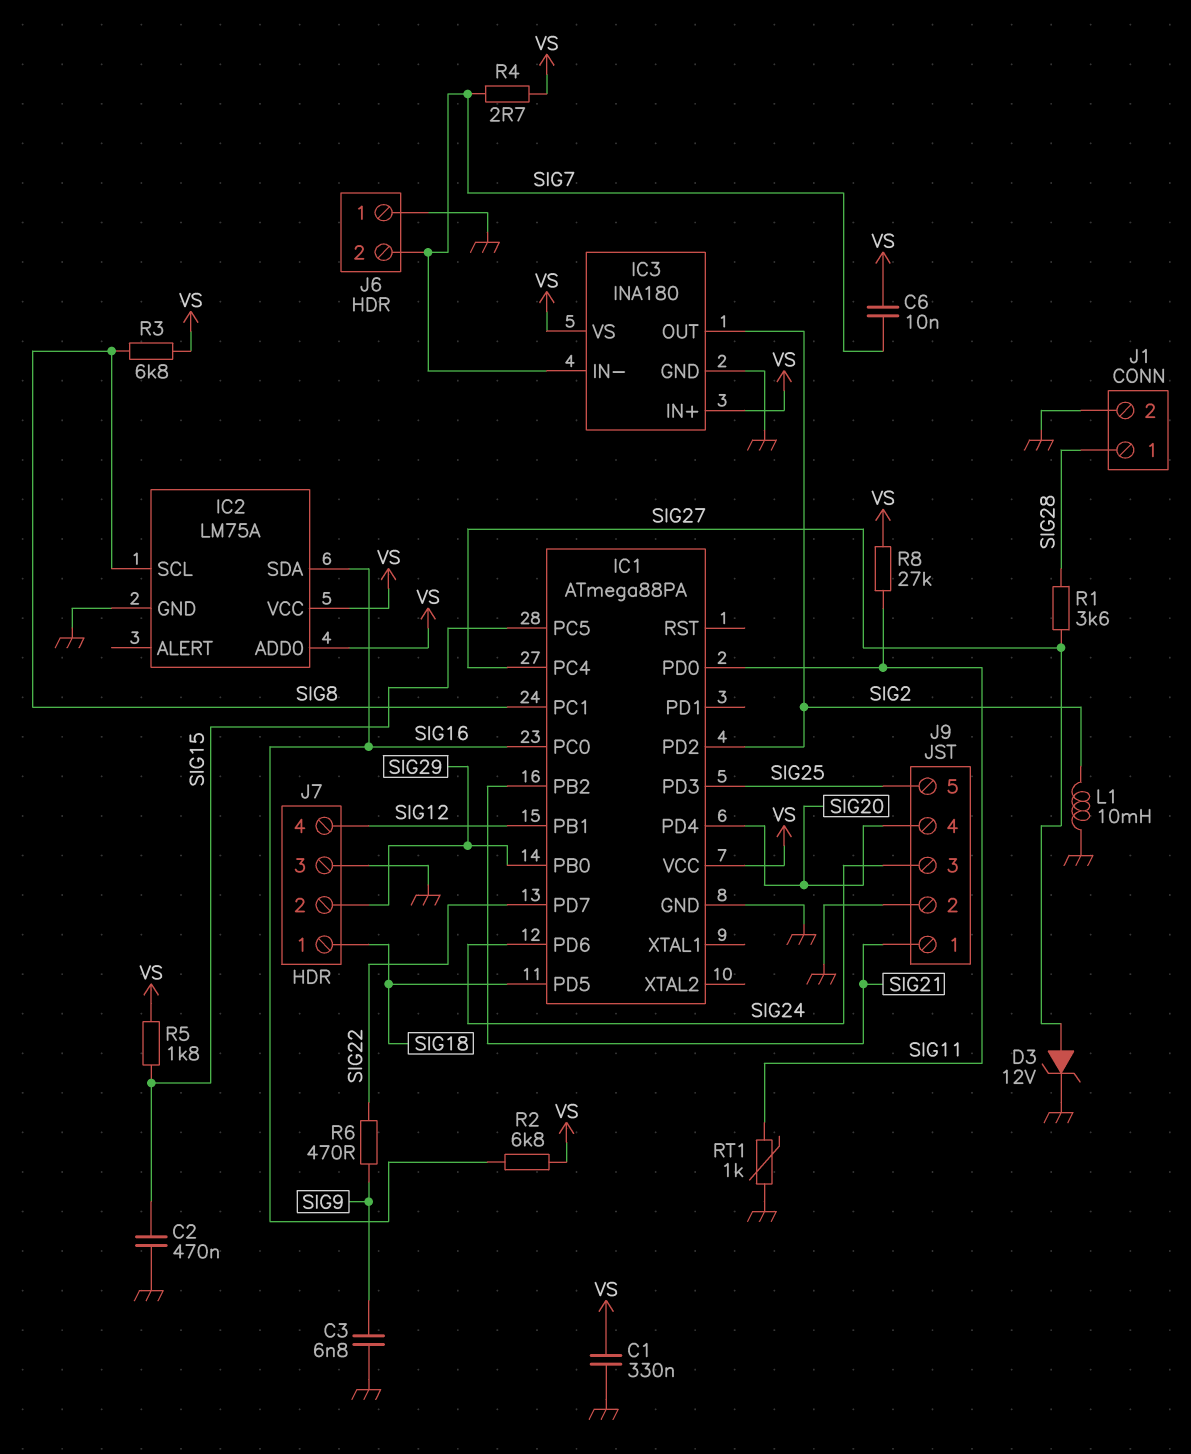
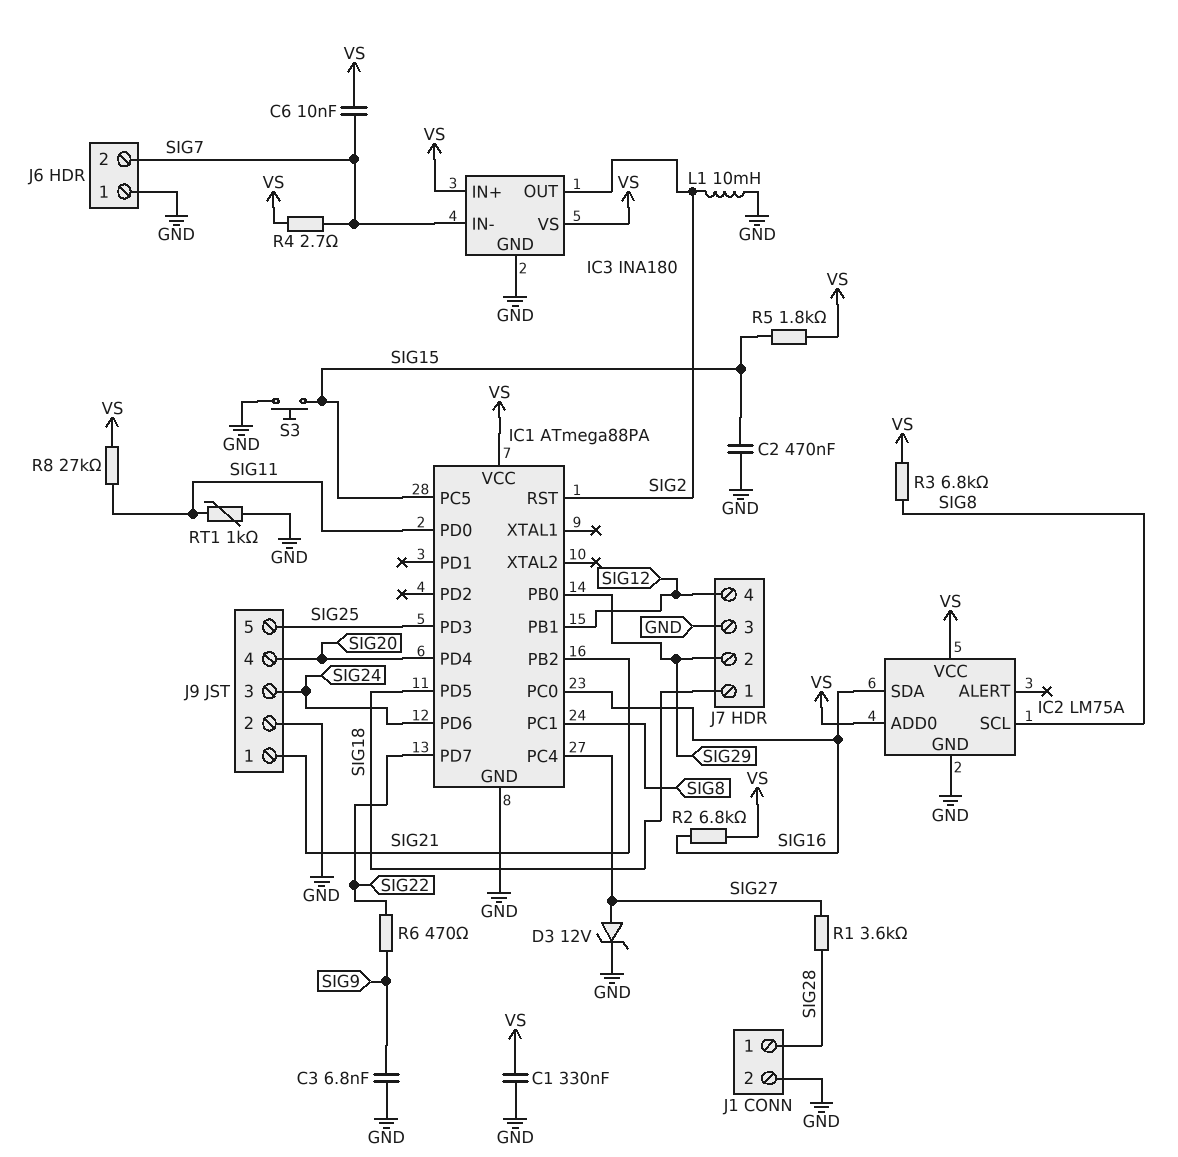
IC1 pin PD2: SIG2 -> none
IC1 pin RST: none -> SIG2
S3: none -> button (GND, SIG15)

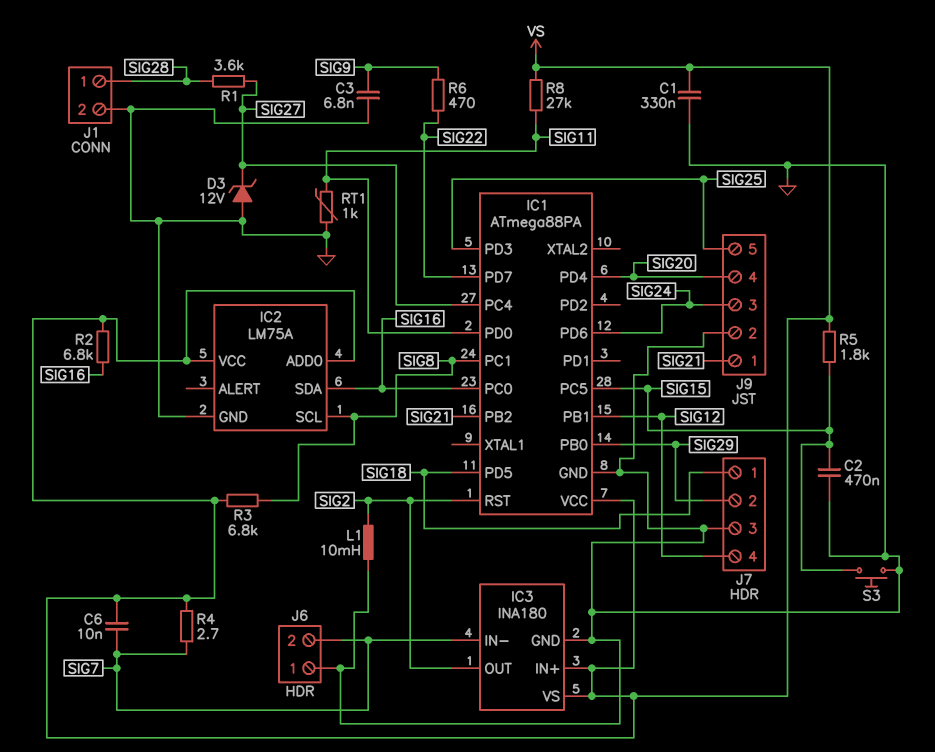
D3: zener 12V (A SIG27, K GND) -> zener 12V (A GND, K SIG27)

